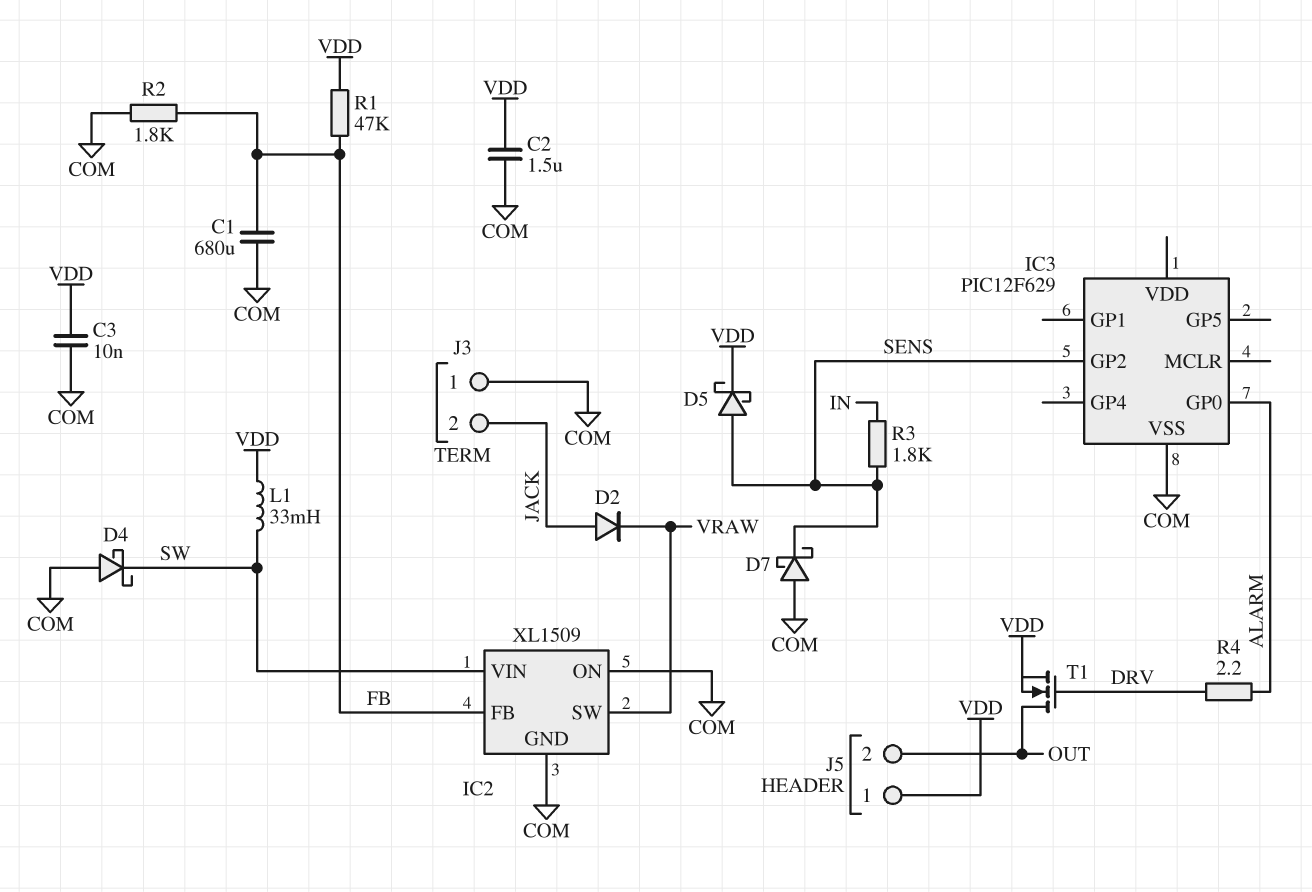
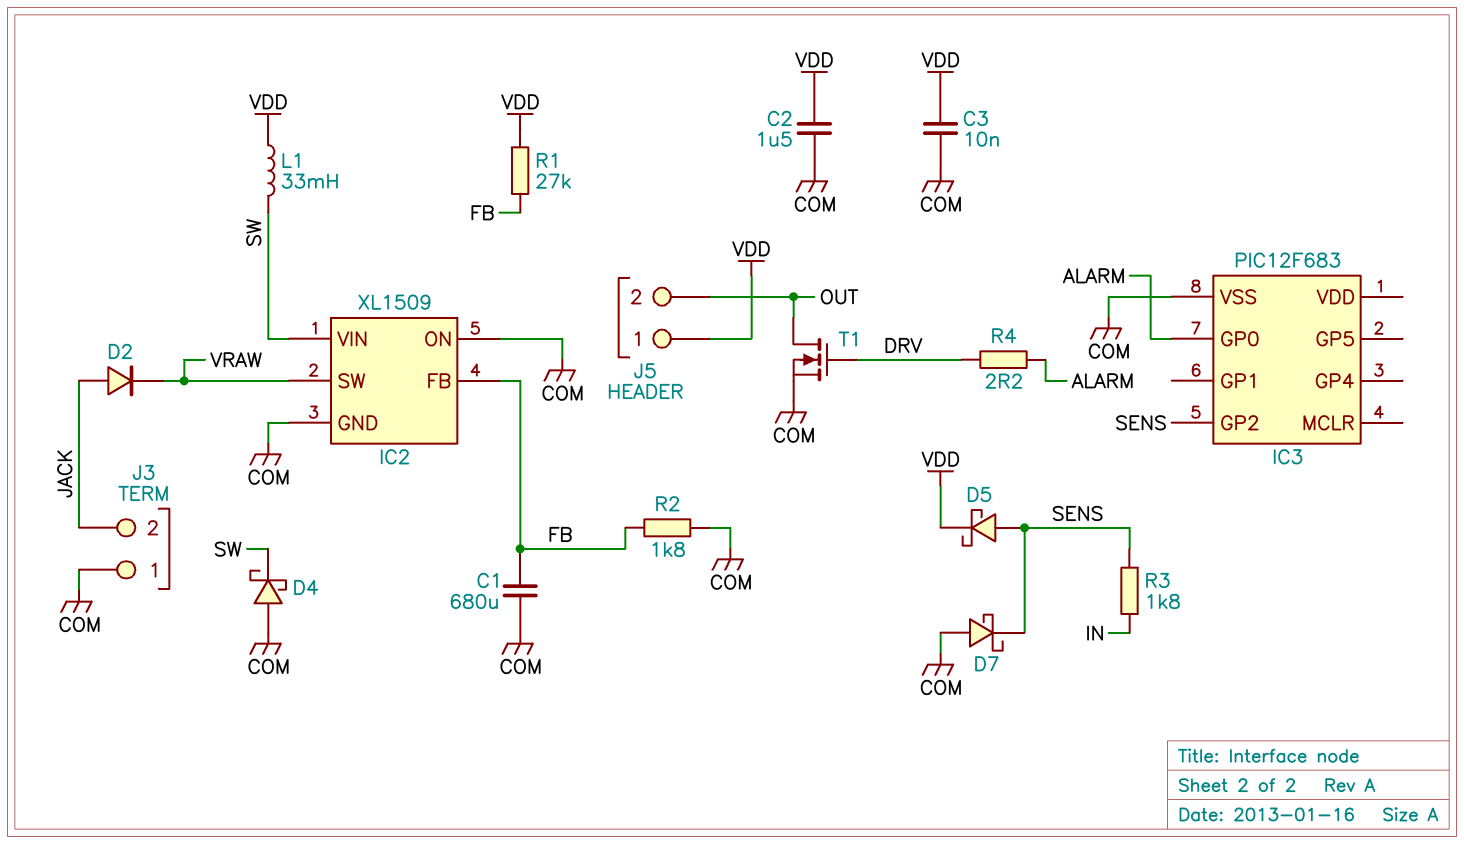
IC3: PIC12F629 -> PIC12F683
R1: 47k (FB, VDD) -> 27k (FB, VDD)
T1: NMOS (G DRV, D OUT, S VDD) -> NMOS (G DRV, D OUT, S COM)

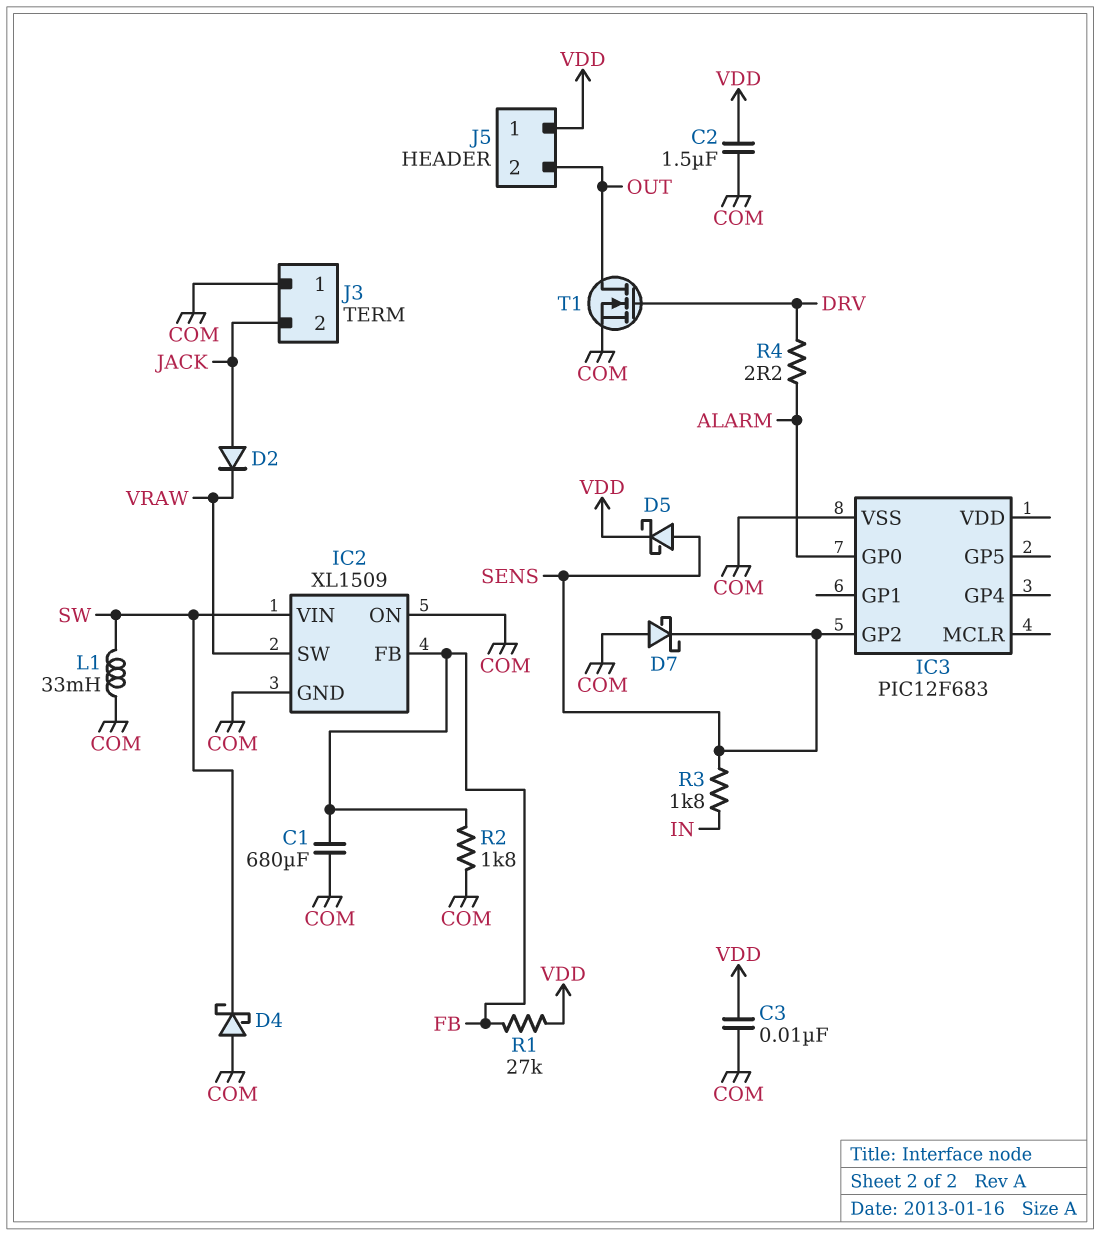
L1: 33mH (SW, VDD) -> 33mH (COM, SW)

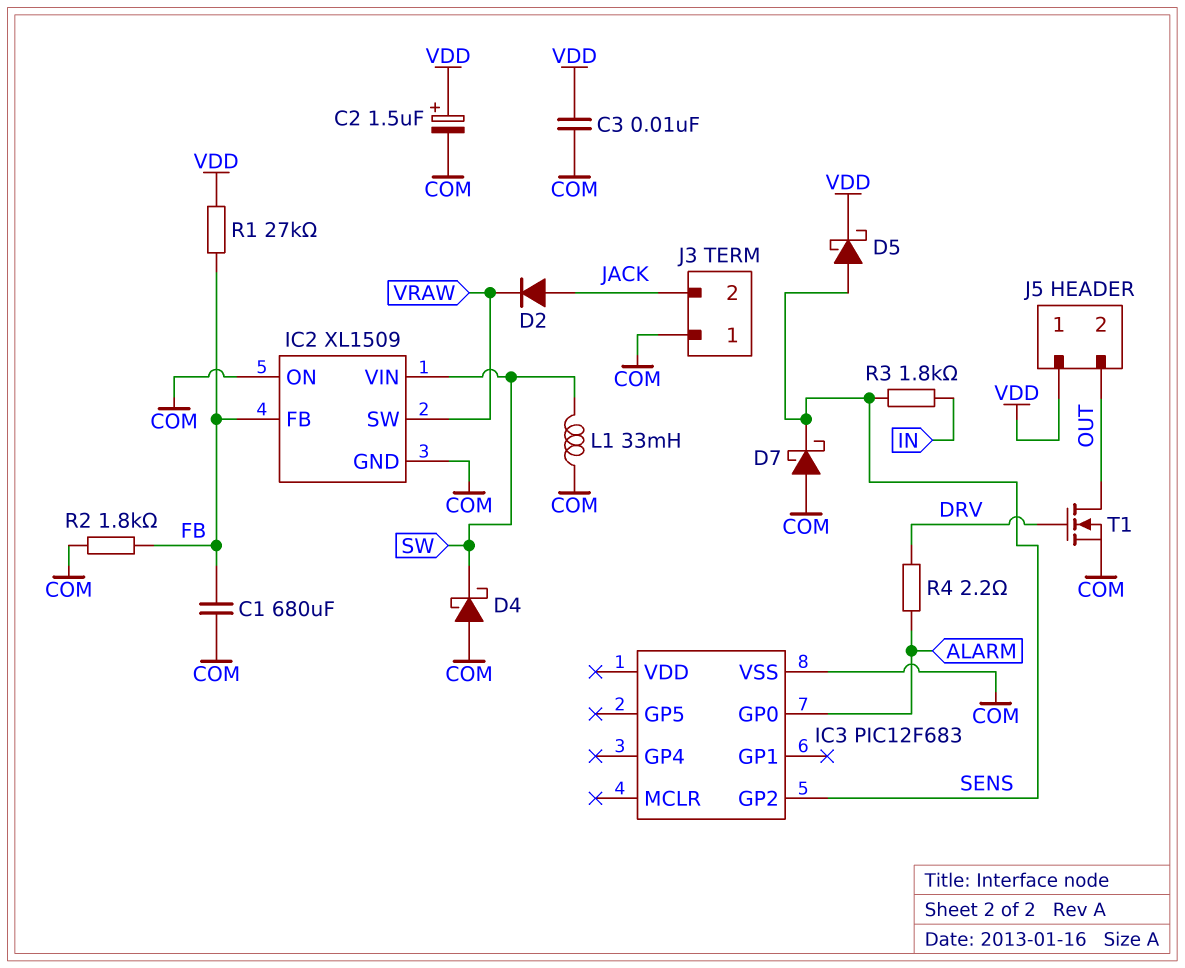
C2: 1.5uF (COM, VDD) -> 1.5uF (plus VDD, minus COM)

